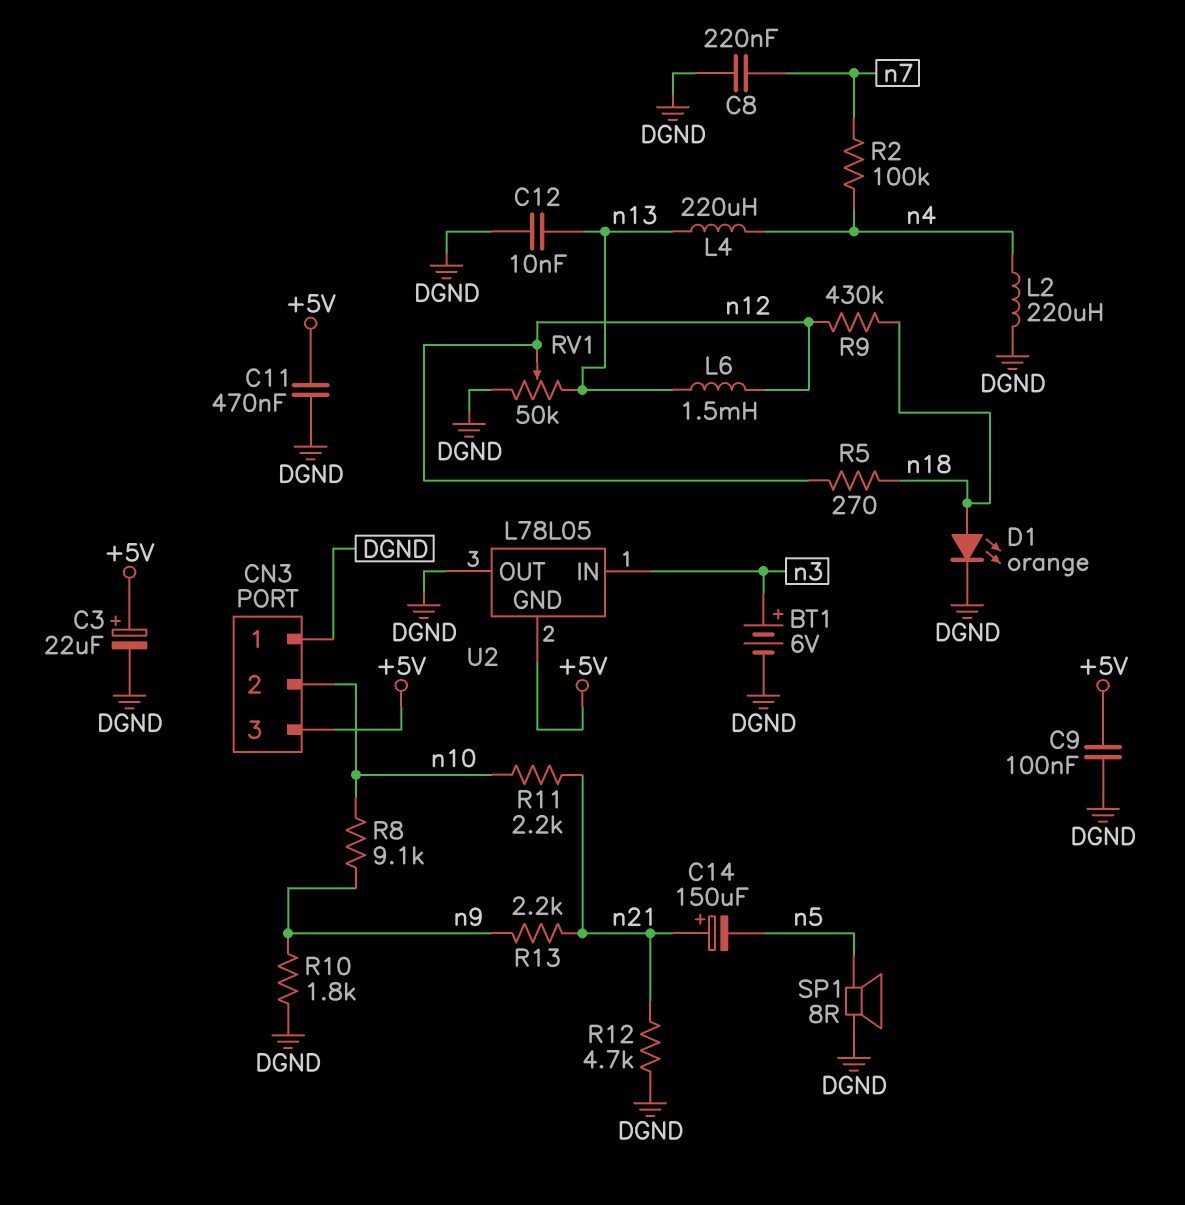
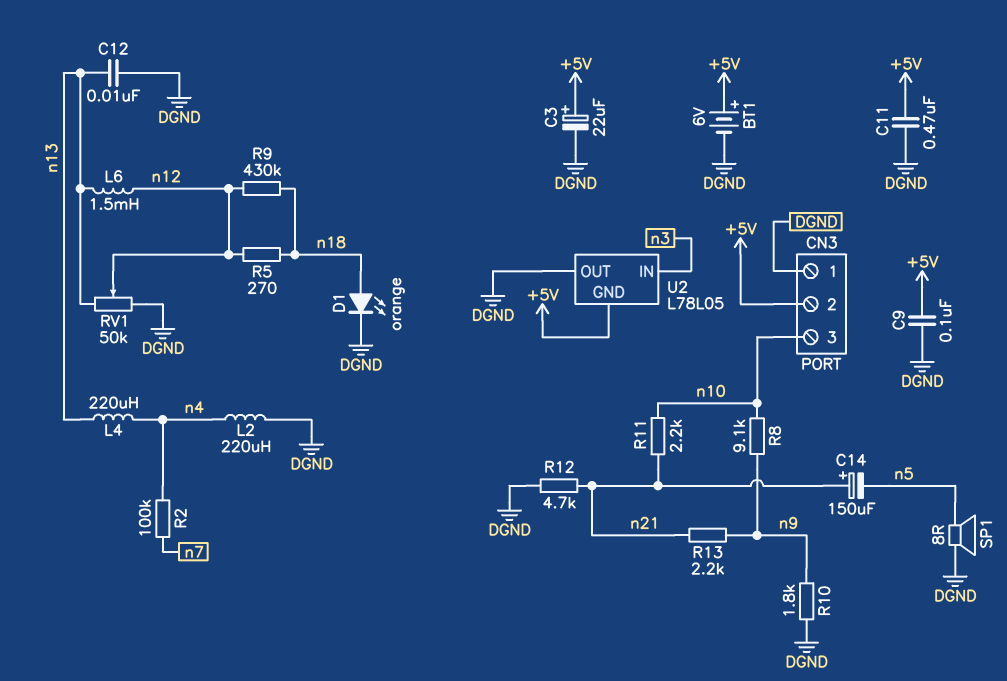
BT1: 6V (plus n3, minus DGND) -> 6V (plus +5V, minus DGND)
C8: 220nF (DGND, n7) -> none
CN3 pin 2: n10 -> +5V
CN3 pin 3: +5V -> n10

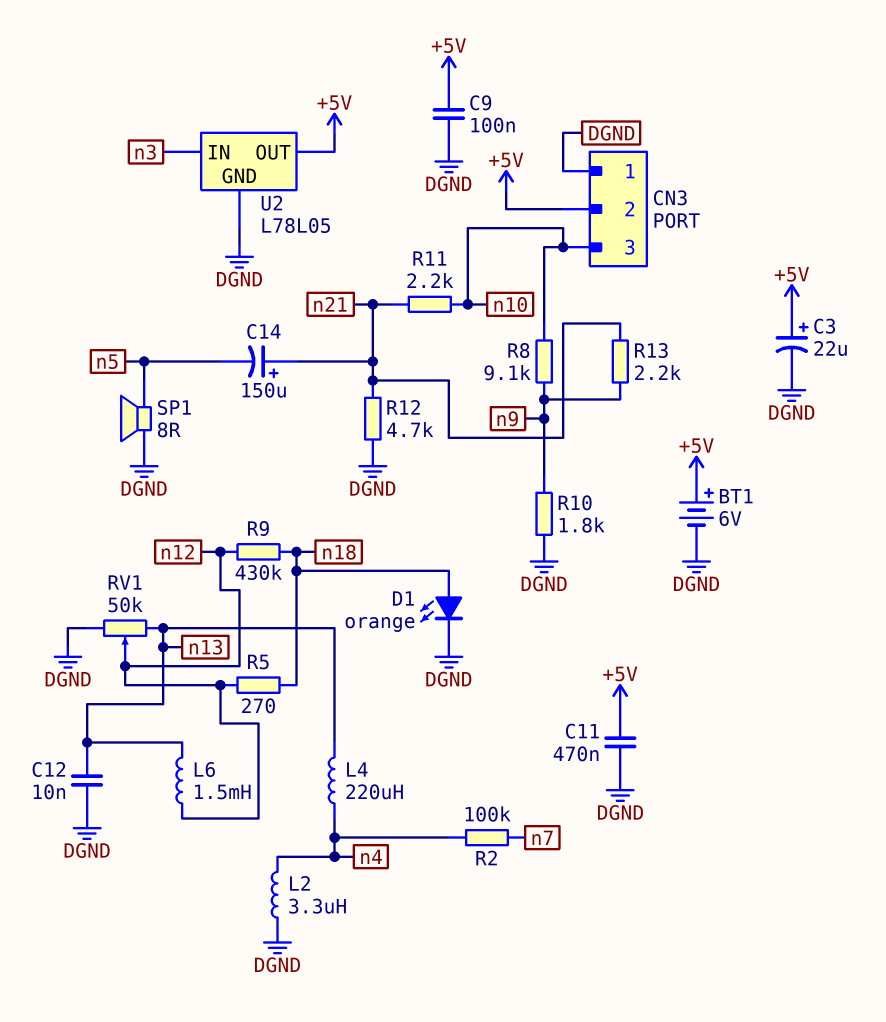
L2: 220uH (DGND, n4) -> 3.3uH (DGND, n4)
U2 pin GND: +5V -> DGND
U2 pin OUT: DGND -> +5V

